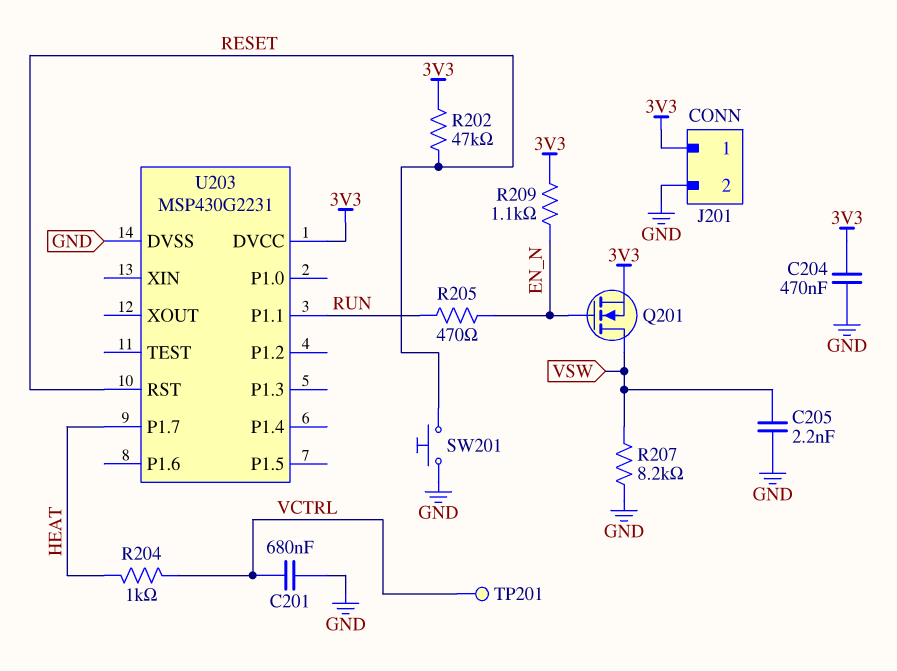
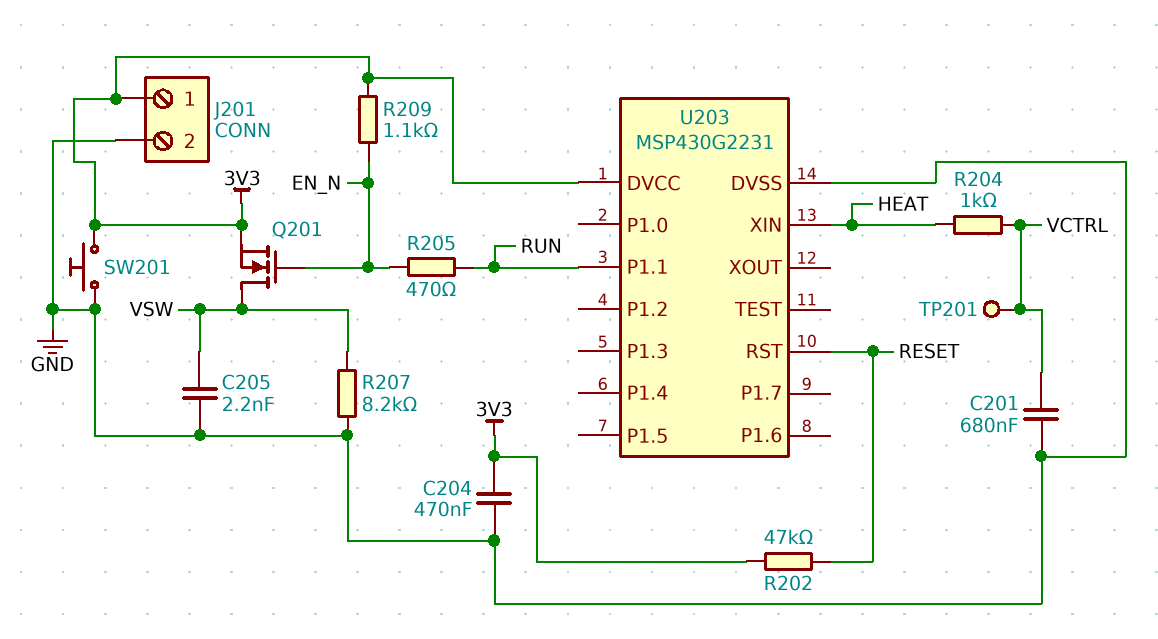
SW201: button (GND, RESET) -> button (3V3, GND)
U203 pin P1.7: HEAT -> none
U203 pin XIN: none -> HEAT

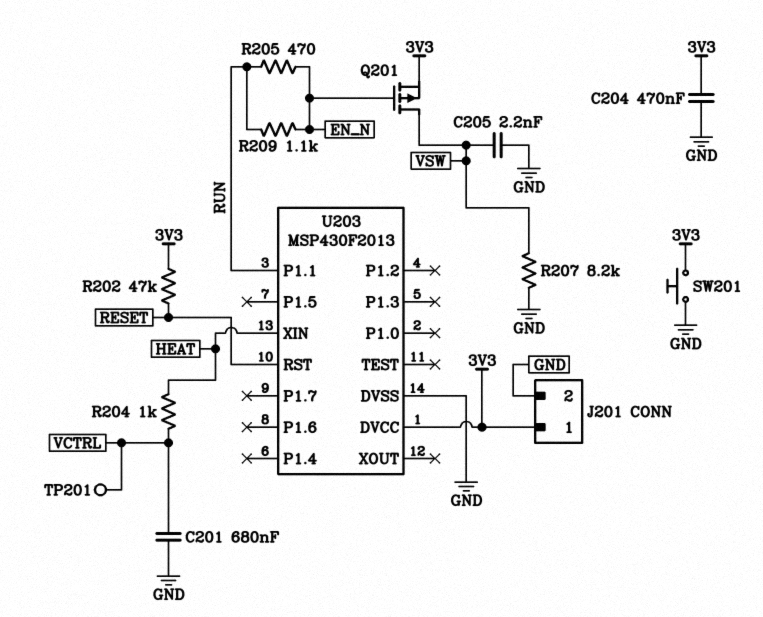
Q201: NMOS (G EN_N, D VSW, S 3V3) -> PMOS (G EN_N, D VSW, S 3V3)
R209: 1.1k (3V3, EN_N) -> 1.1k (EN_N, RUN)
U203: MSP430G2231 -> MSP430F2013

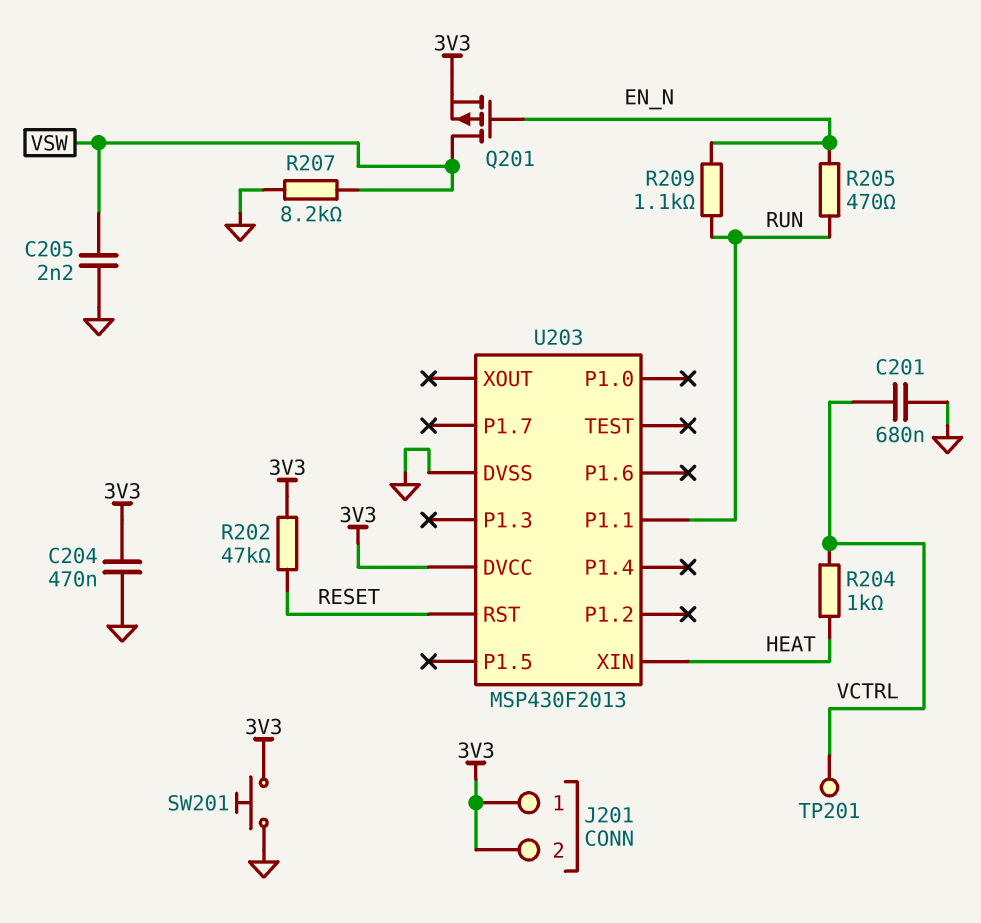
J201 pin 2: GND -> 3V3

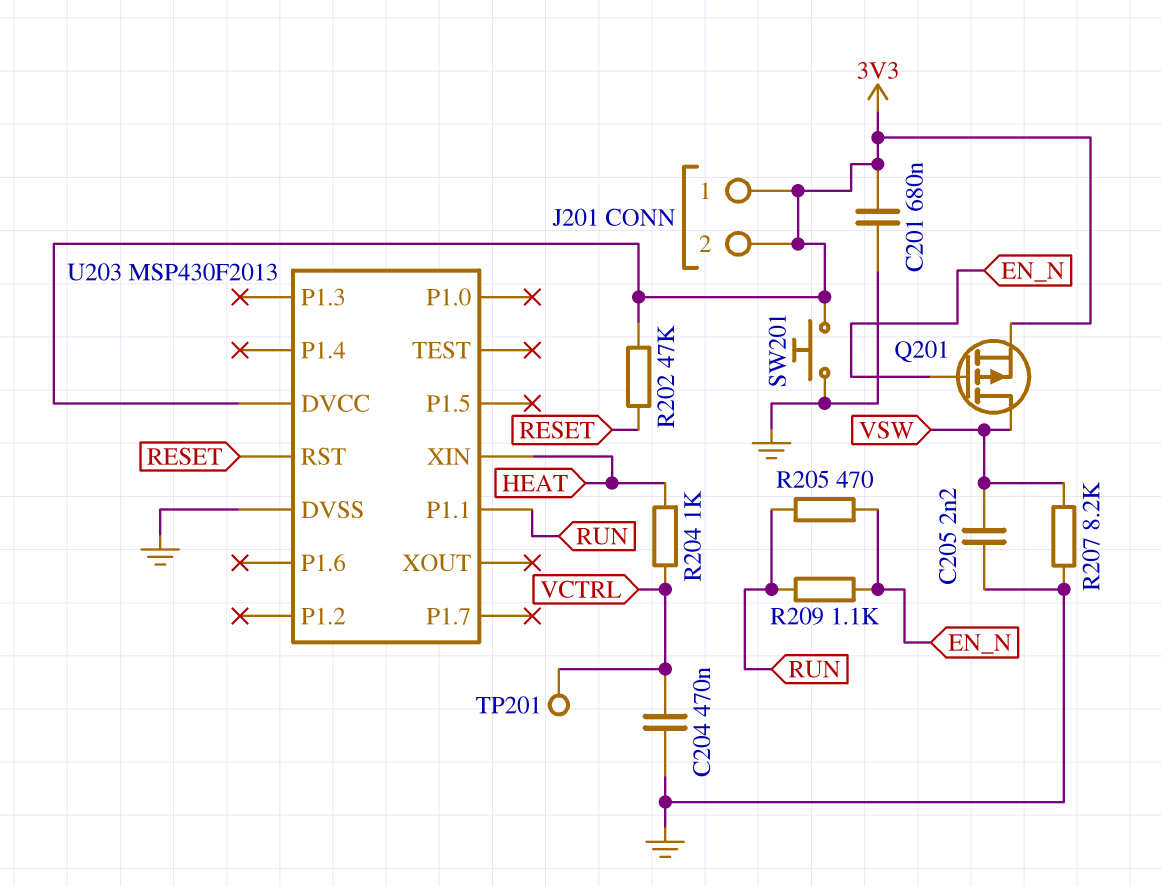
C201: 680nF (GND, VCTRL) -> 680nF (3V3, GND)
C204: 470nF (3V3, GND) -> 470nF (GND, VCTRL)

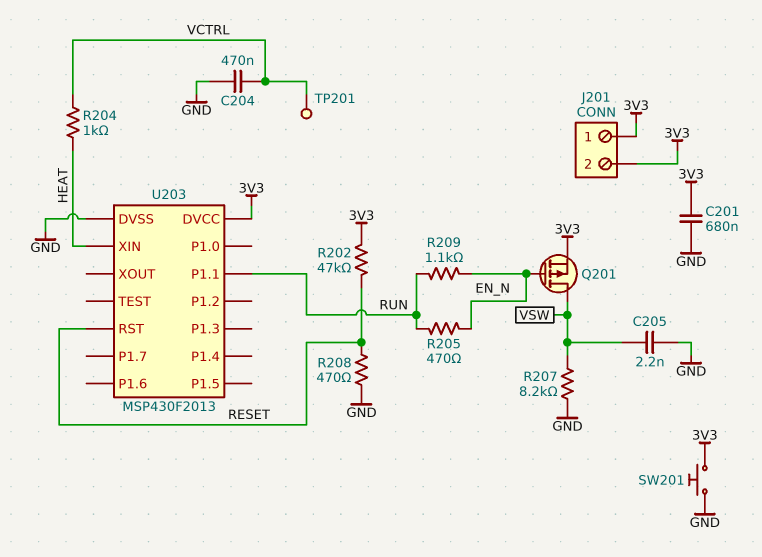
R208: none -> 470 (GND, RESET)

